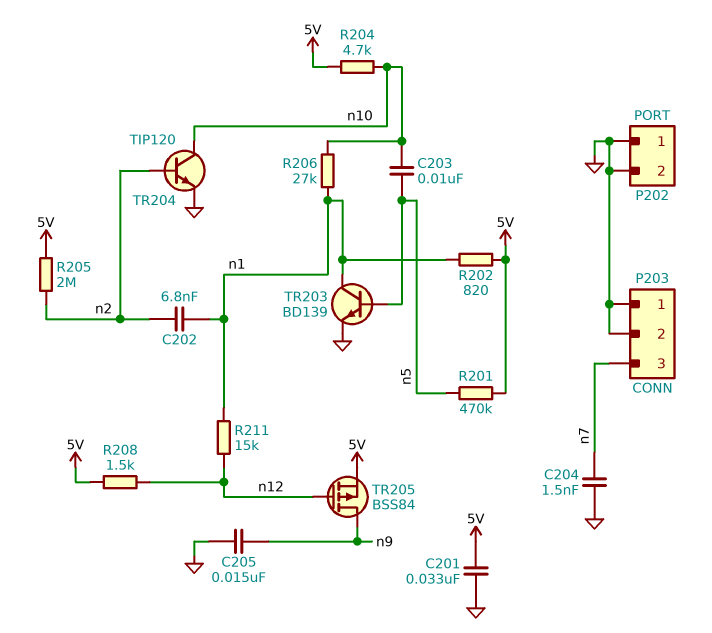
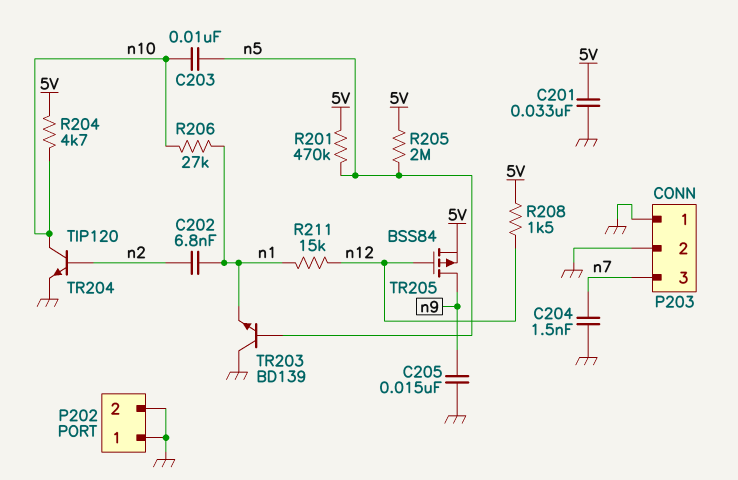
R202: 820 (5V, n1) -> none
R205: 2M (5V, n2) -> 2M (5V, n5)
TR203: NPN BD139 (B n5, C n1, E GND) -> NPN BD139 (B n5, C GND, E n1)

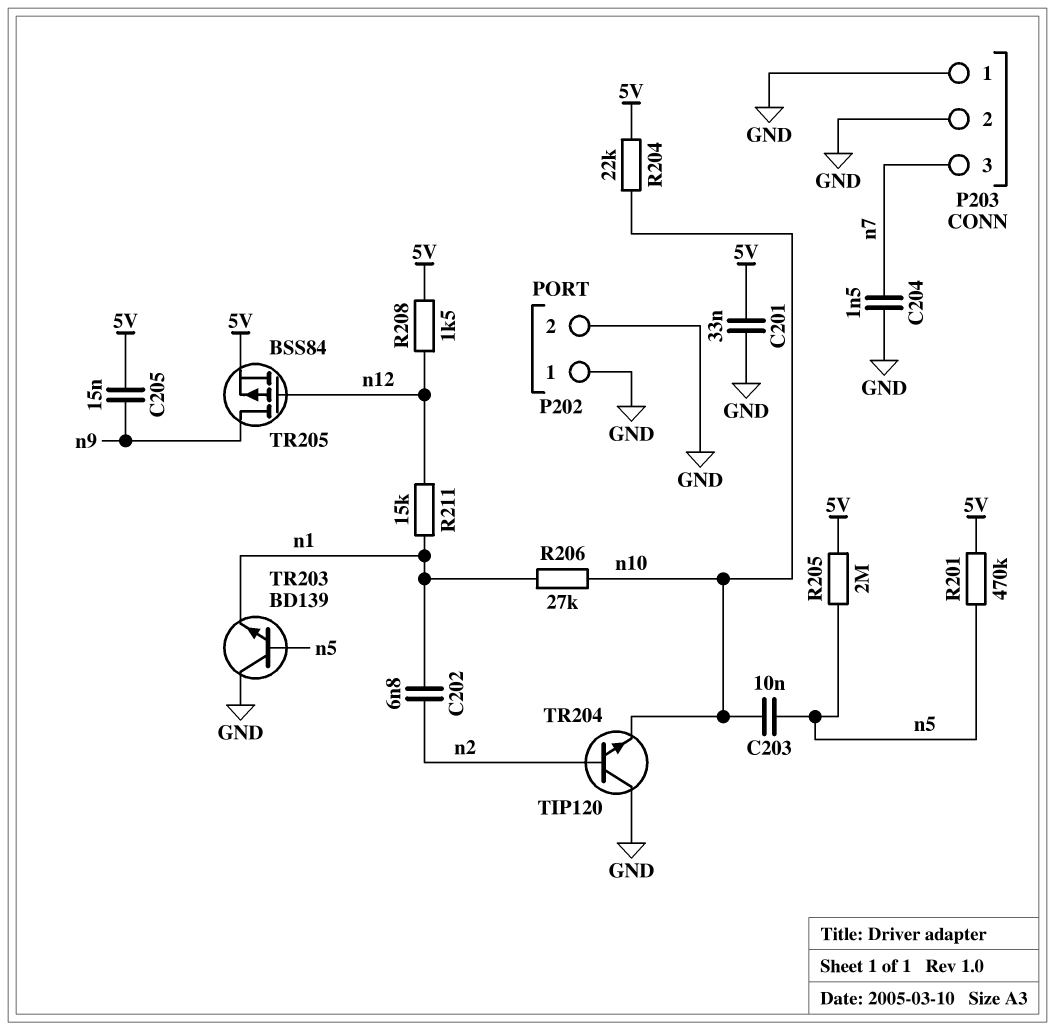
C205: 15nF (GND, n9) -> 15nF (5V, n9)
R204: 4.7k (5V, n10) -> 22k (5V, n10)
TR204: NPN TIP120 (B n2, C n10, E GND) -> NPN TIP120 (B n2, C GND, E n10)

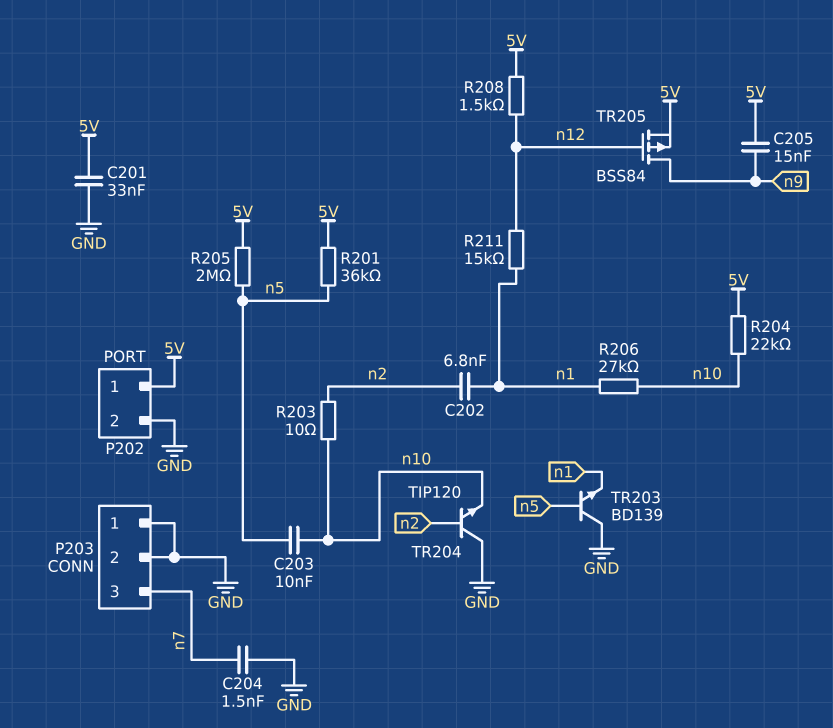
P202 pin 1: GND -> 5V
R201: 470k (5V, n5) -> 36k (5V, n5)
R203: none -> 10 (n2, n10)

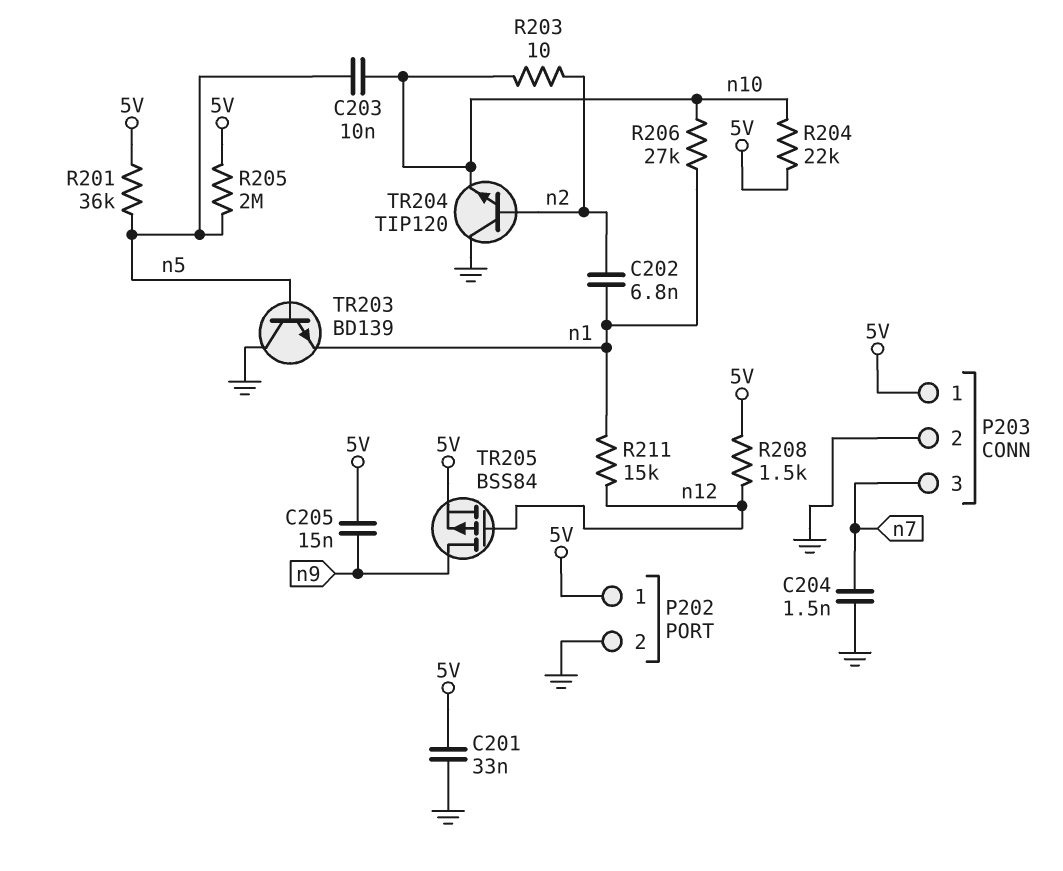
P203 pin 1: GND -> 5V

